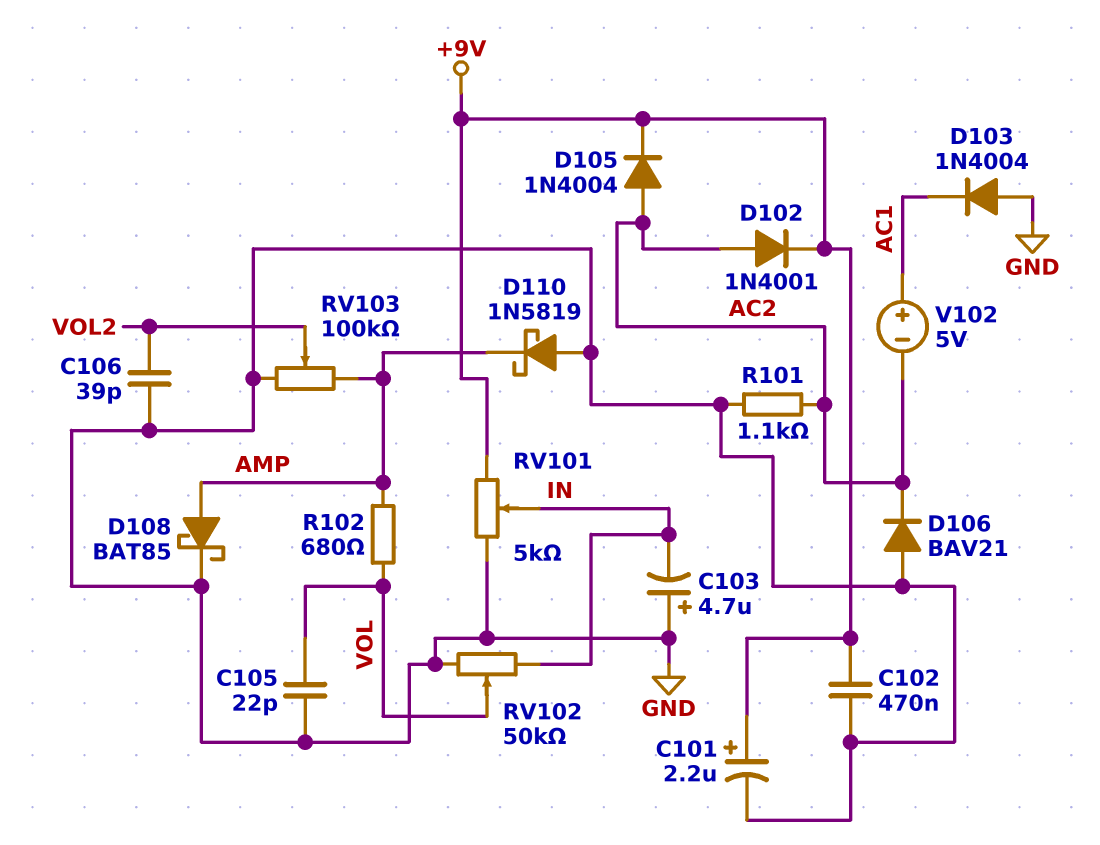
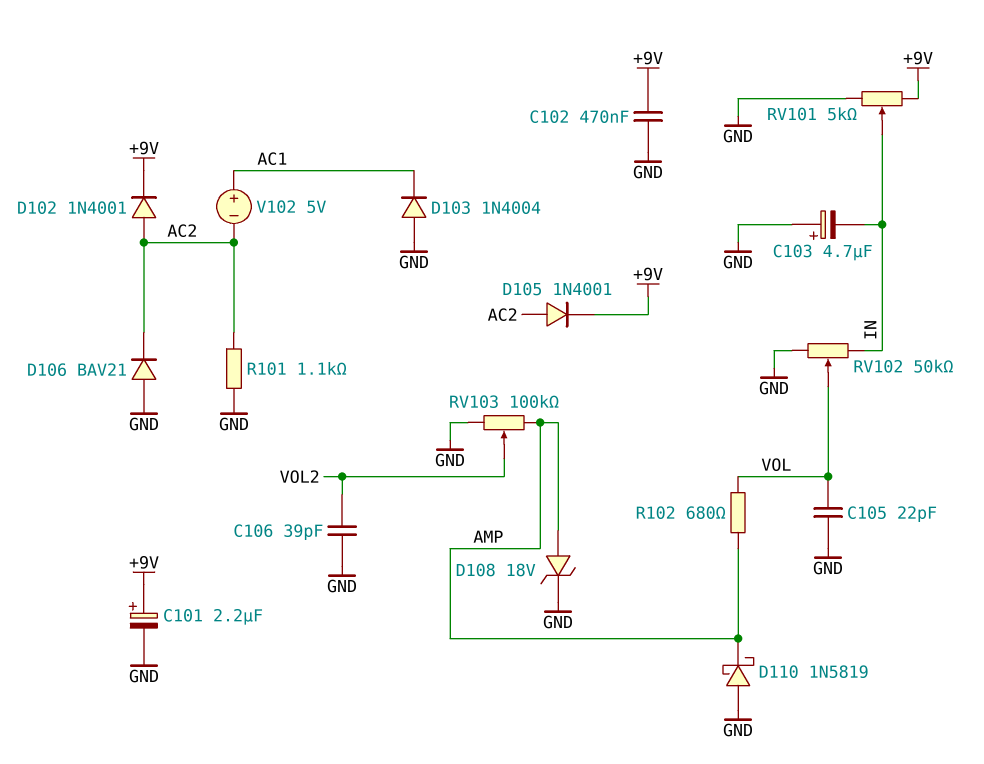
D105: diode 1N4004 (A AC2, K +9V) -> diode 1N4001 (A AC2, K +9V)
D108: schottky BAT85 (A AMP, K GND) -> zener 18V (A AMP, K GND)

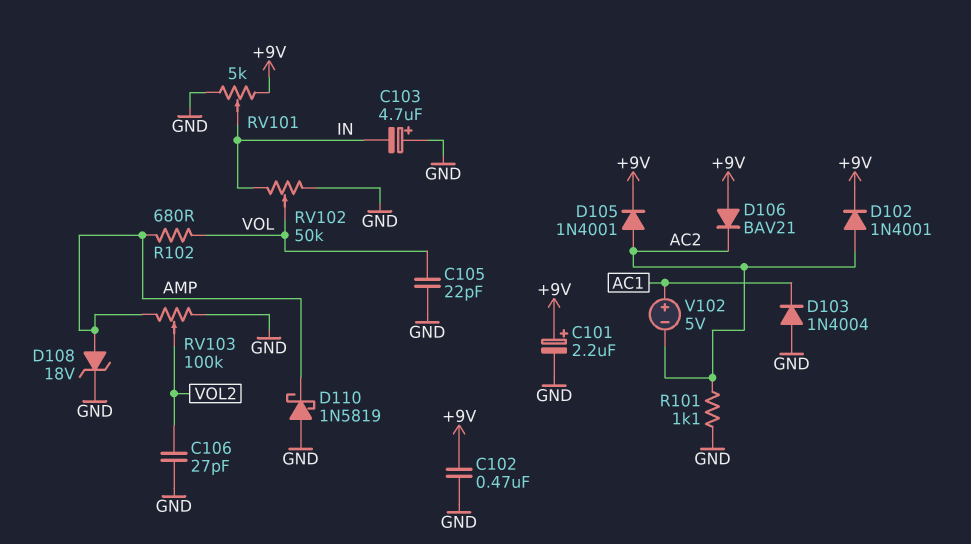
C106: 39pF (GND, VOL2) -> 27pF (GND, VOL2)
D106: diode BAV21 (A GND, K AC2) -> diode BAV21 (A +9V, K AC2)

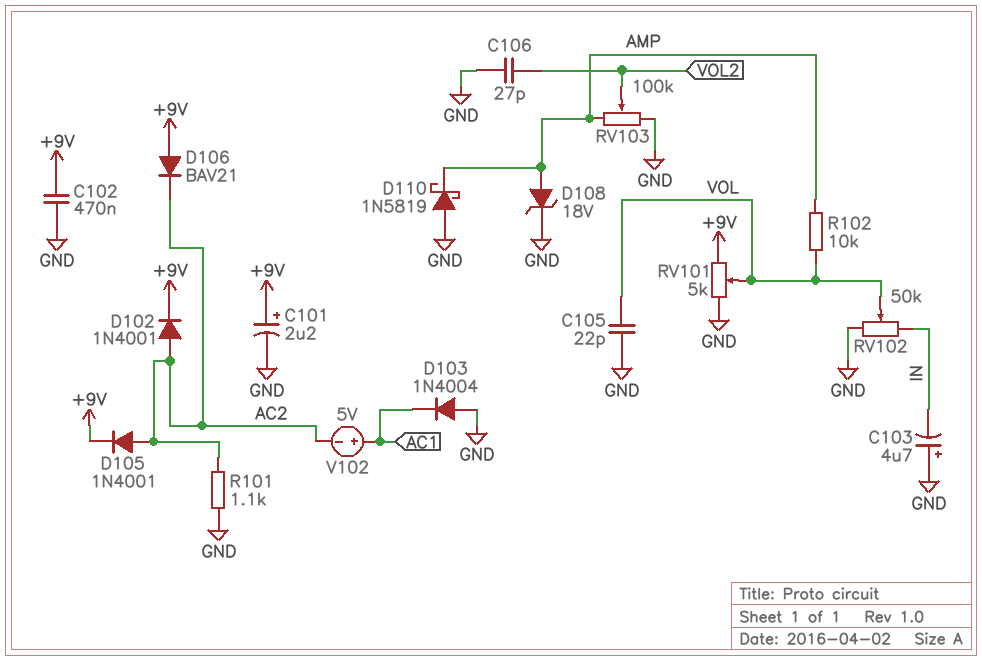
R102: 680 (AMP, VOL) -> 10k (AMP, VOL)
RV101: 5k (+9V, GND, wiper IN) -> 5k (+9V, GND, wiper VOL)

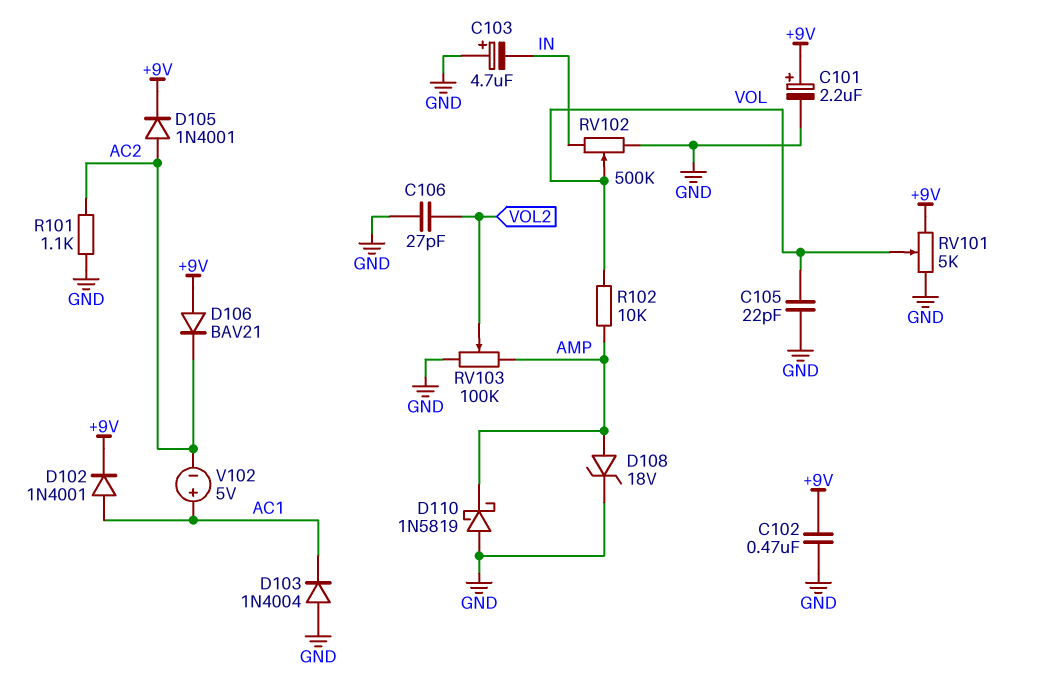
D102: diode 1N4001 (A AC2, K +9V) -> diode 1N4001 (A AC1, K +9V)
RV102: 50k (GND, IN, wiper VOL) -> 500k (GND, IN, wiper VOL)

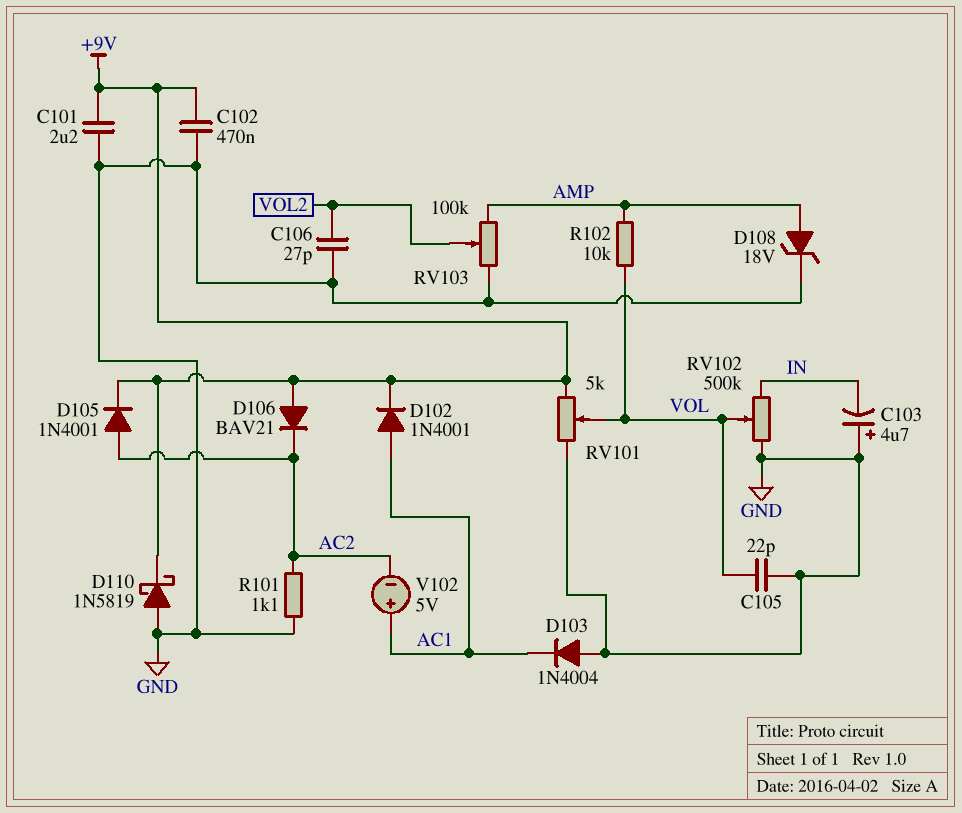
C101: 2.2uF (plus +9V, minus GND) -> 2.2uF (+9V, GND)
D110: schottky 1N5819 (A GND, K AMP) -> schottky 1N5819 (A GND, K +9V)

